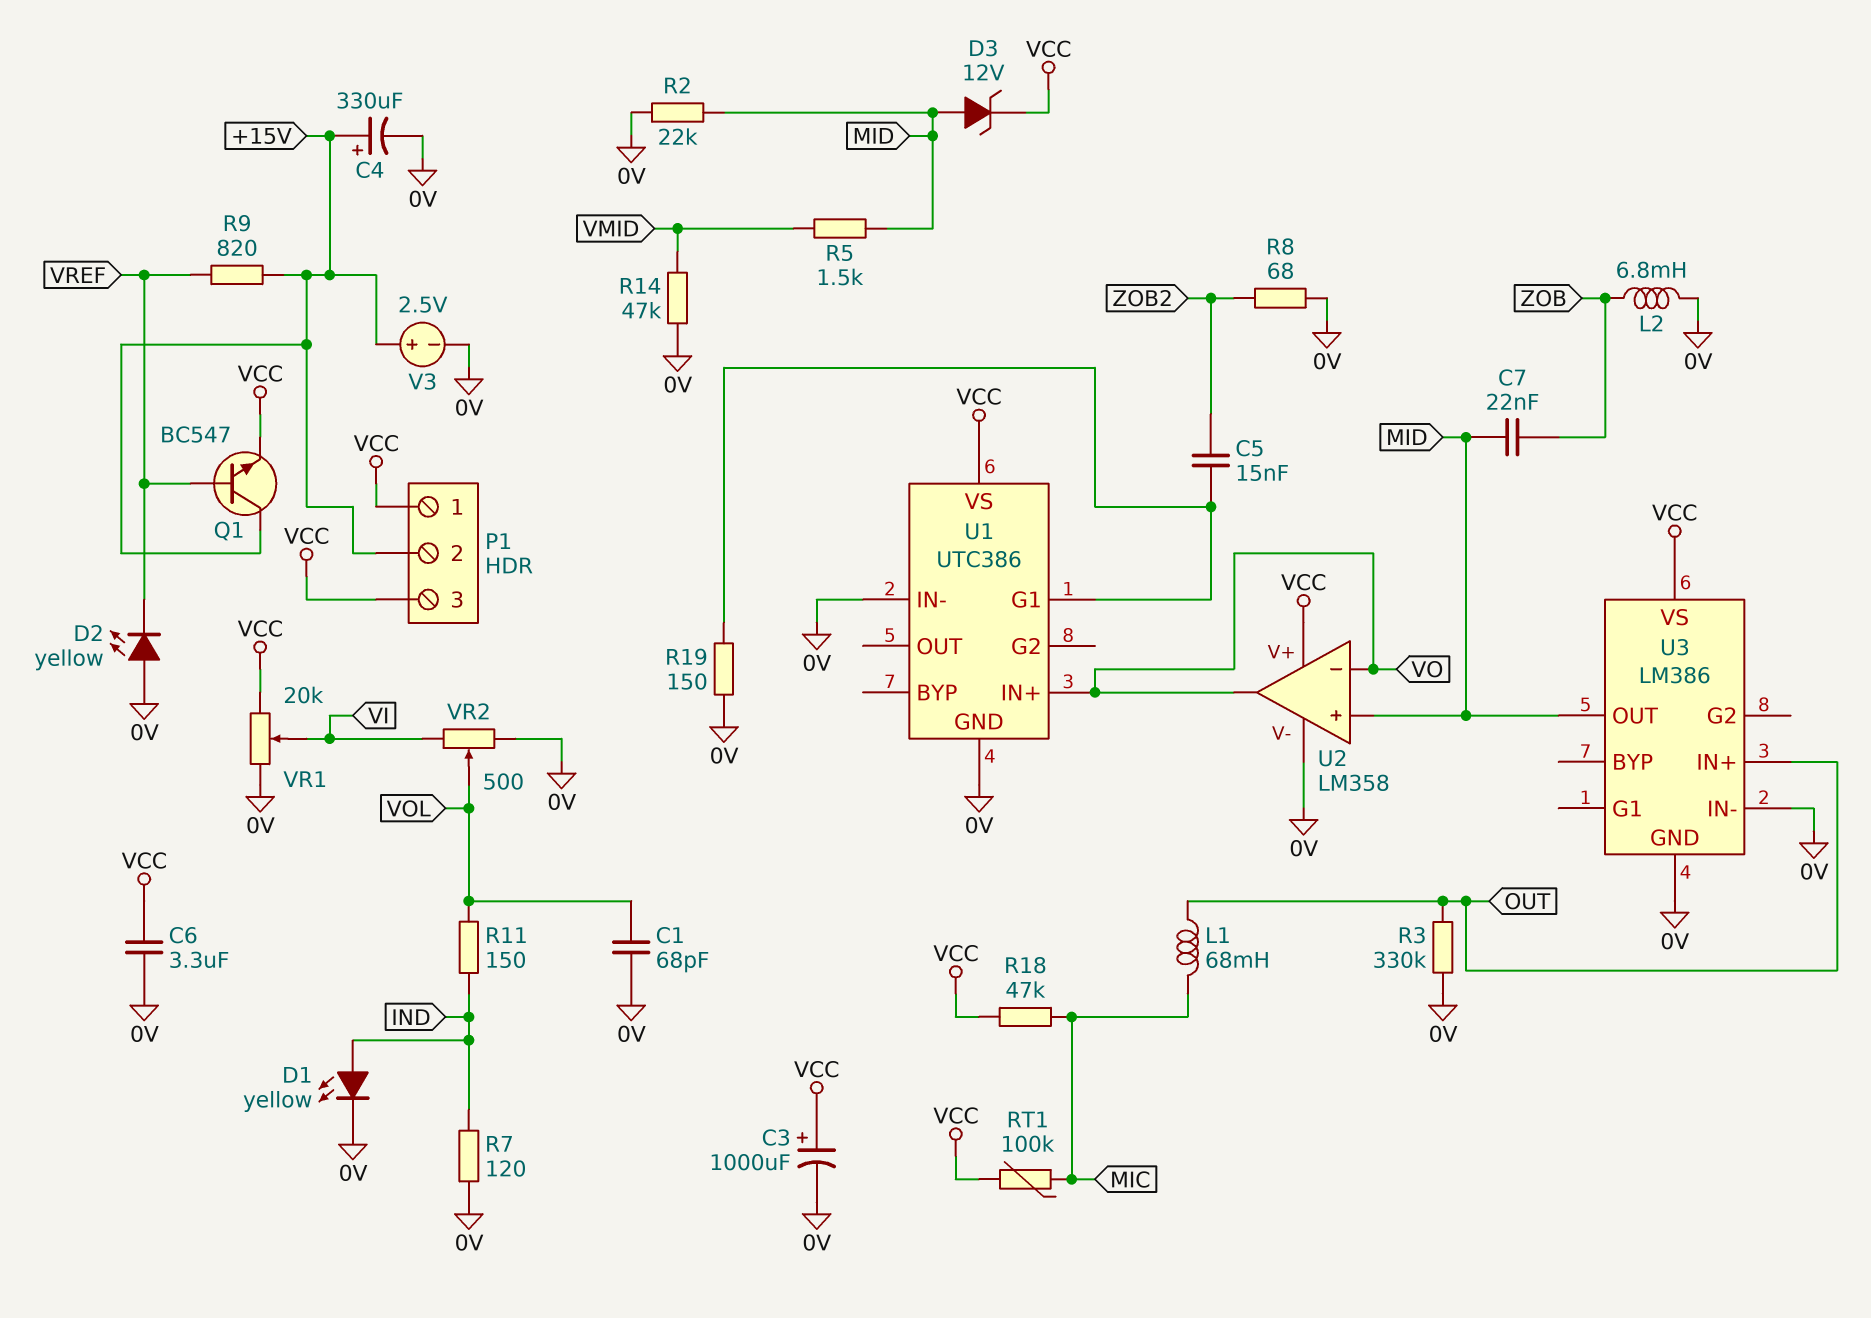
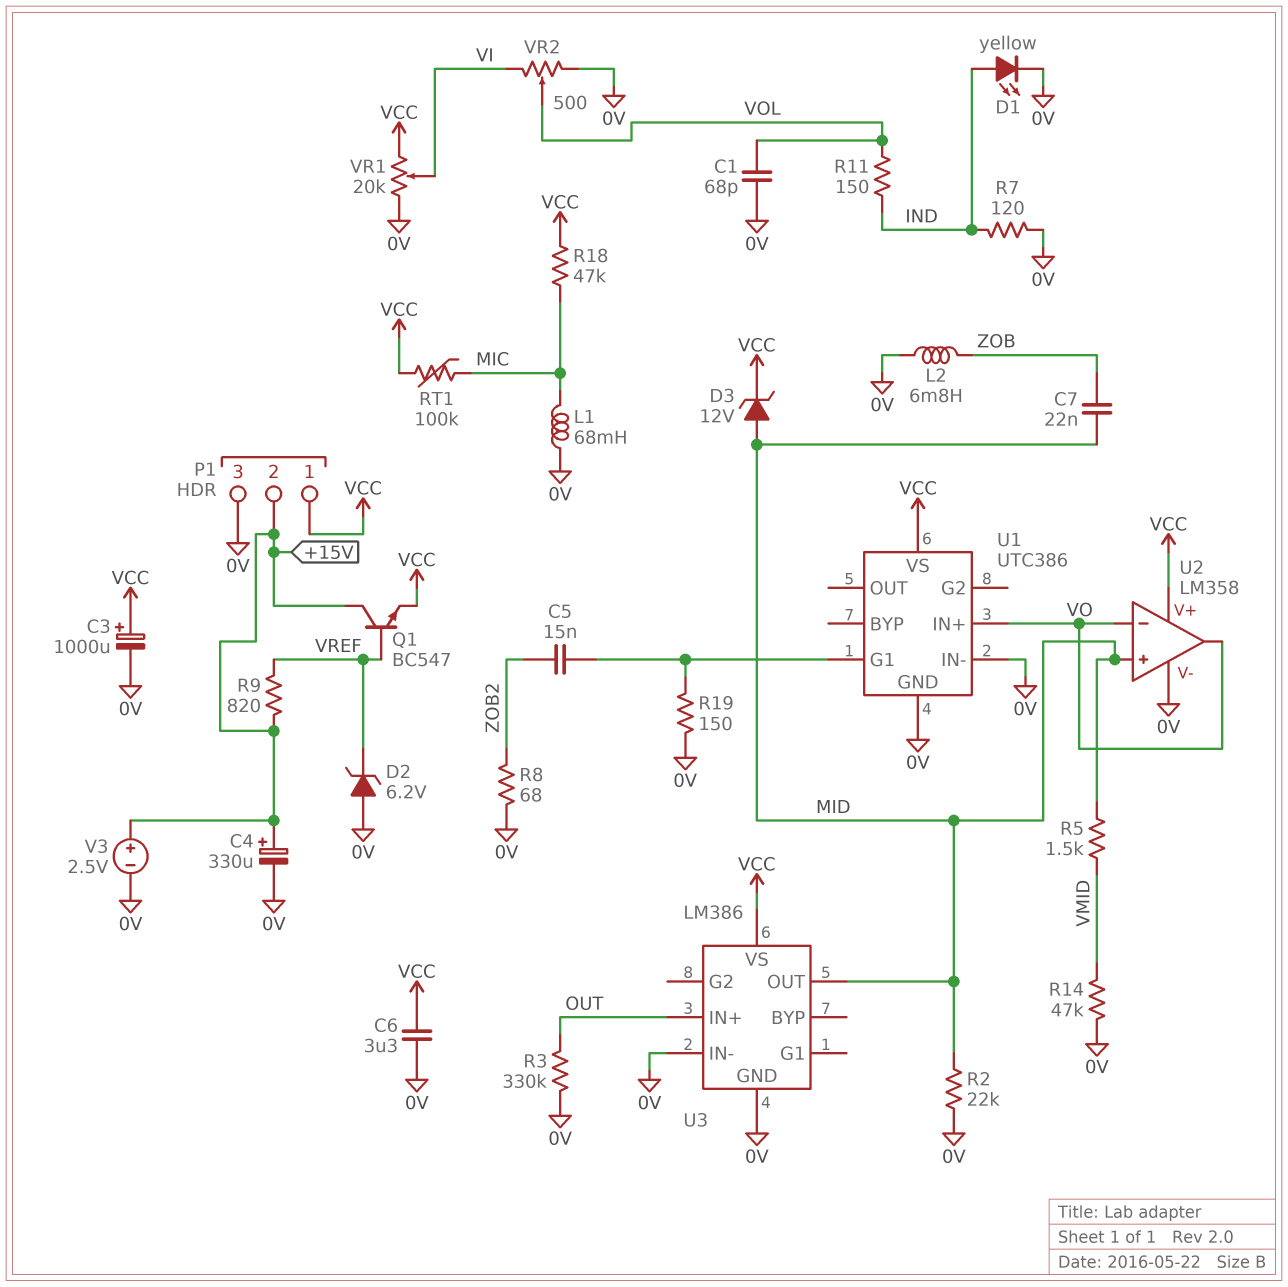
D2: LED yellow (A 0V, K VREF) -> zener 6.2V (A 0V, K VREF)
L1: 68mH (MIC, OUT) -> 68mH (0V, MIC)
P1 pin 3: VCC -> 0V

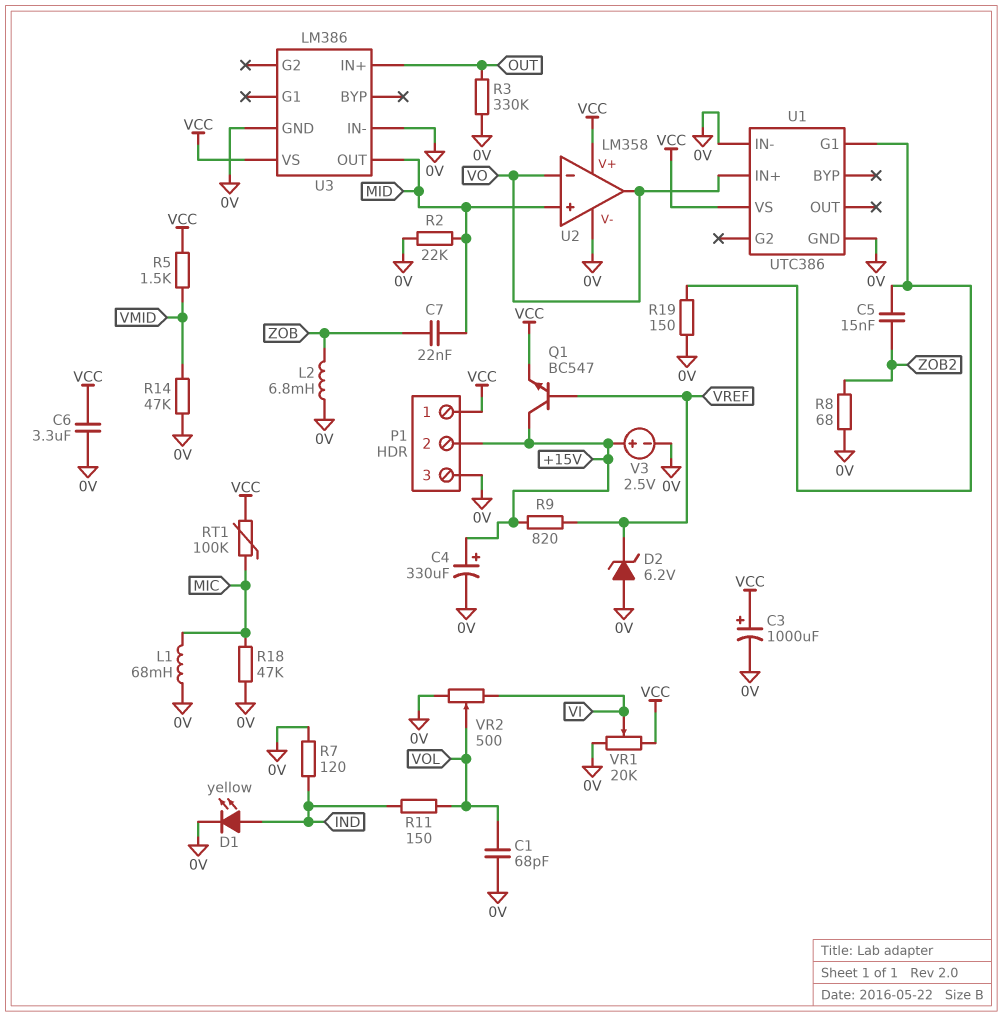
D3: zener 12V (A MID, K VCC) -> none
R5: 1.5k (MID, VMID) -> 1.5k (VCC, VMID)
R18: 47k (MIC, VCC) -> 47k (0V, MIC)

